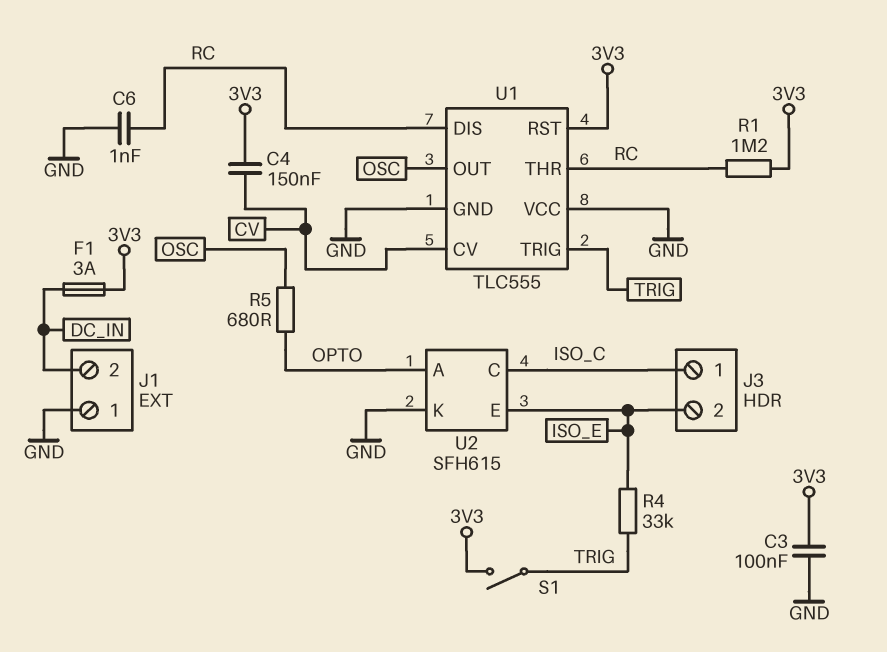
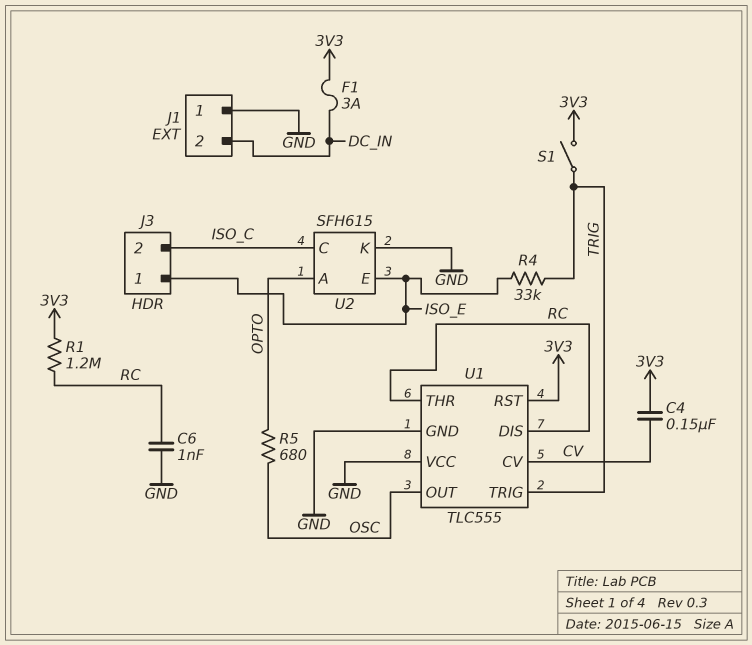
C3: 100nF (3V3, GND) -> none
J3 pin 1: ISO_C -> ISO_E
J3 pin 2: ISO_E -> ISO_C

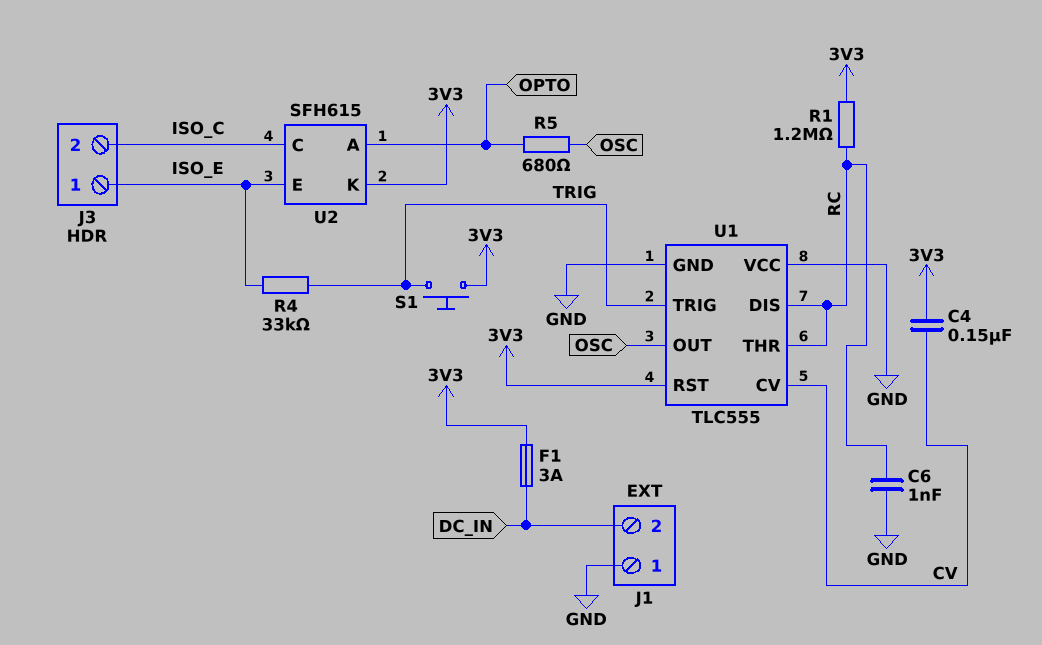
S1: switch (3V3, TRIG) -> button (3V3, TRIG)
U2 pin K: GND -> 3V3

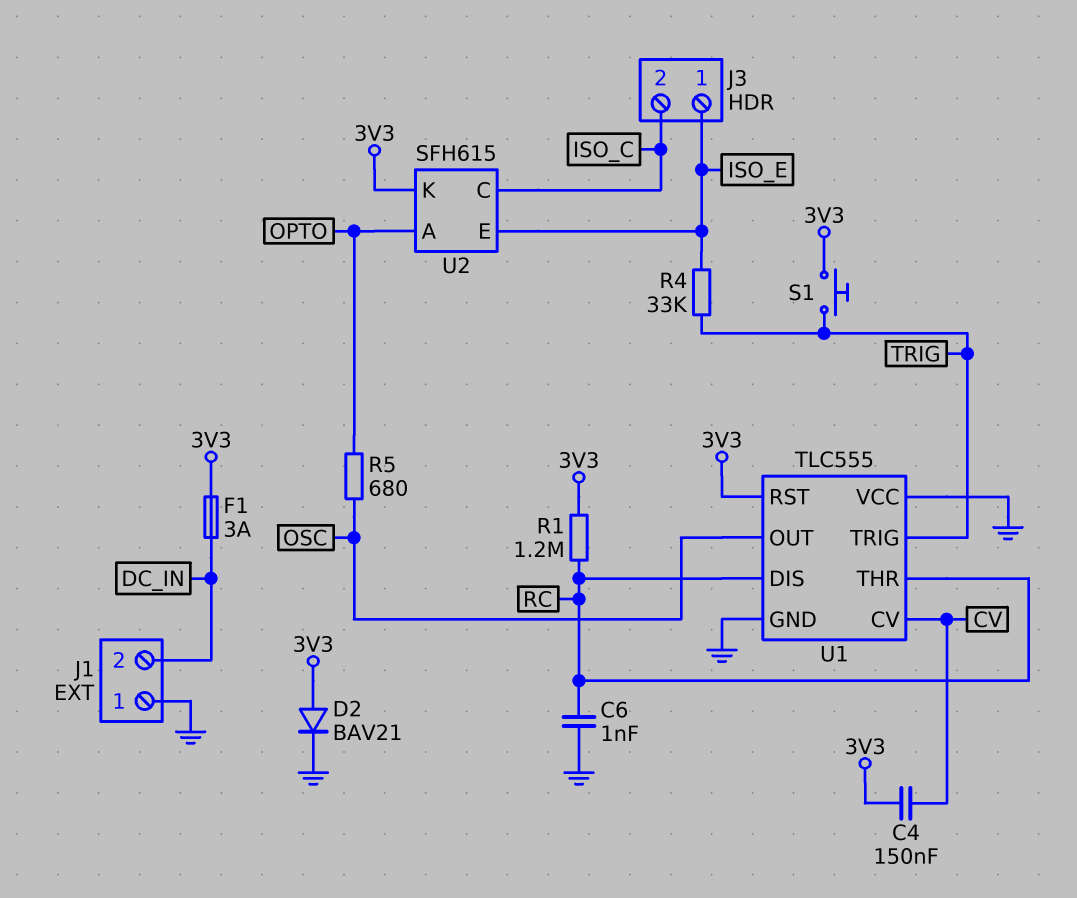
D2: none -> diode BAV21 (A 3V3, K GND)

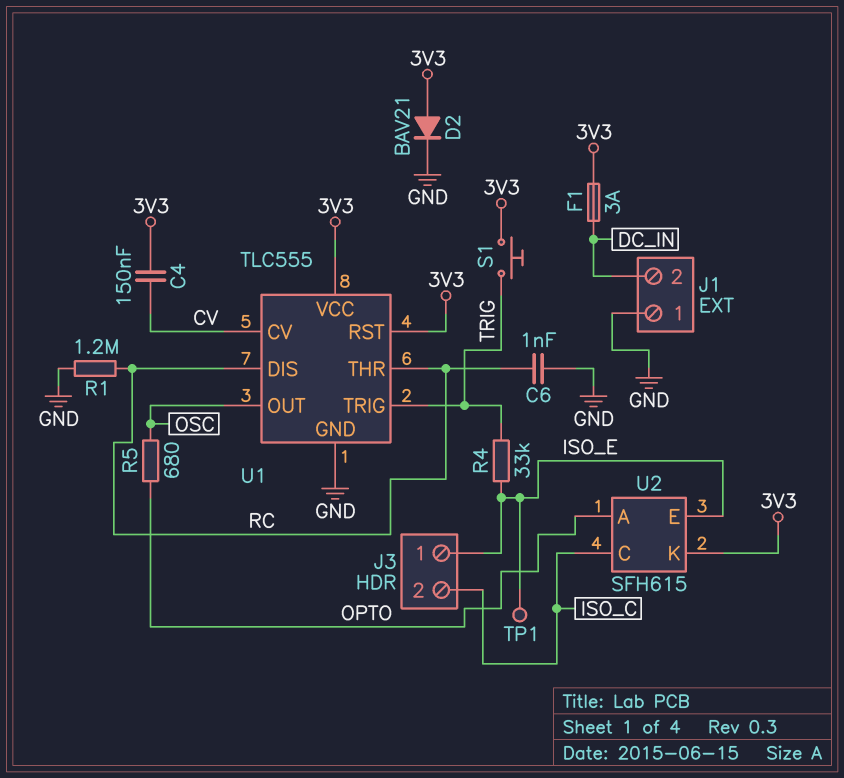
R1: 1.2M (3V3, RC) -> 1.2M (GND, RC)
TP1: none -> test point (ISO_E)
U1 pin VCC: GND -> 3V3

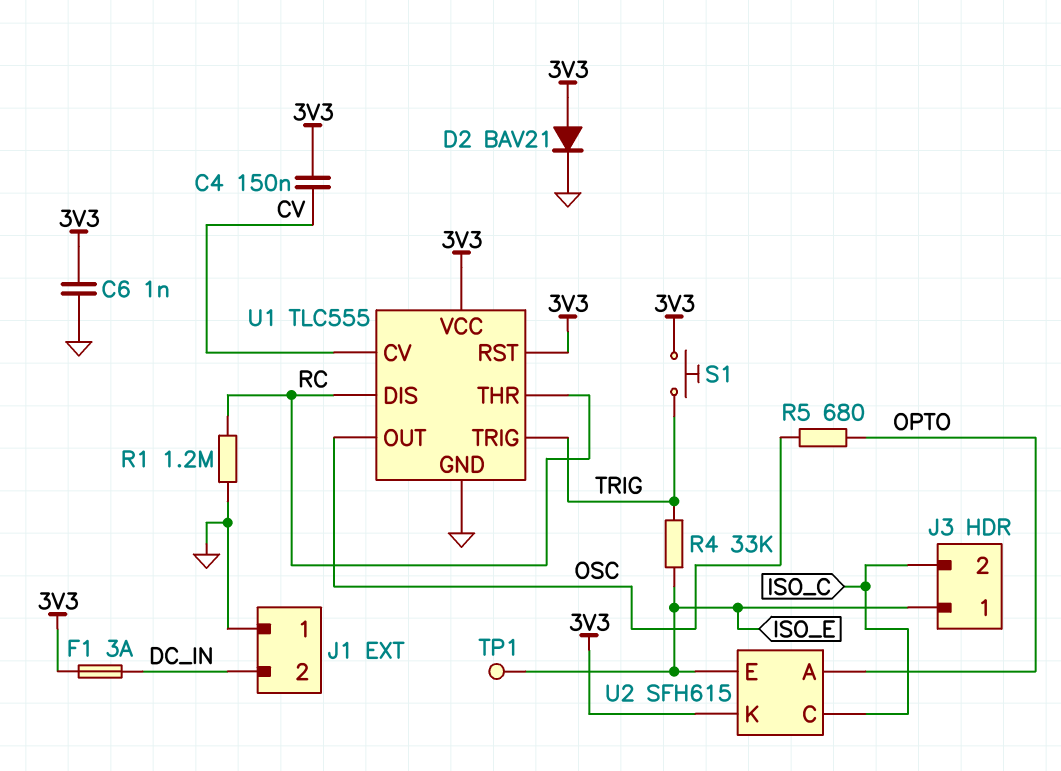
C6: 1nF (GND, RC) -> 1nF (3V3, GND)

